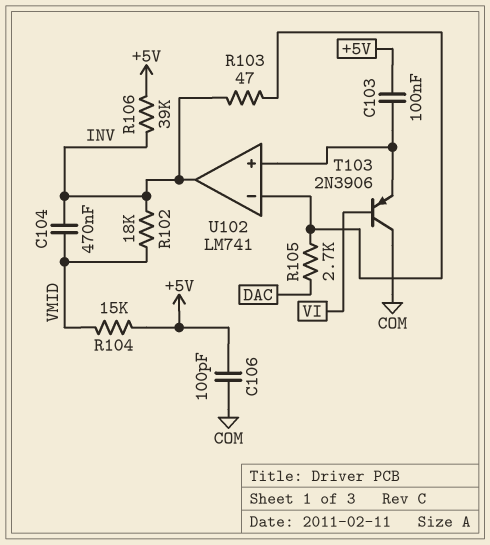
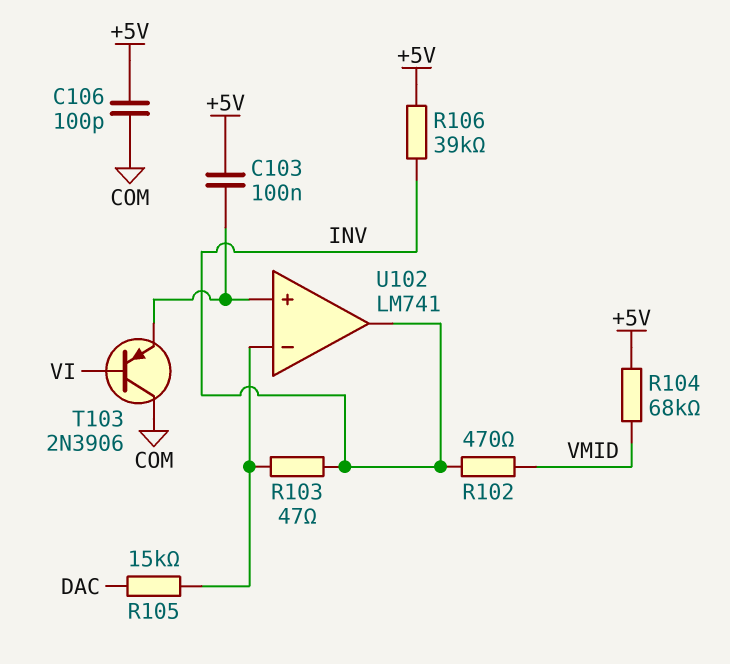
C104: 470nF (INV, VMID) -> none
R102: 18k (INV, VMID) -> 470 (INV, VMID)
R104: 15k (+5V, VMID) -> 68k (+5V, VMID)
R105: 2.7k (DAC, U102/in-) -> 15k (DAC, U102/in-)

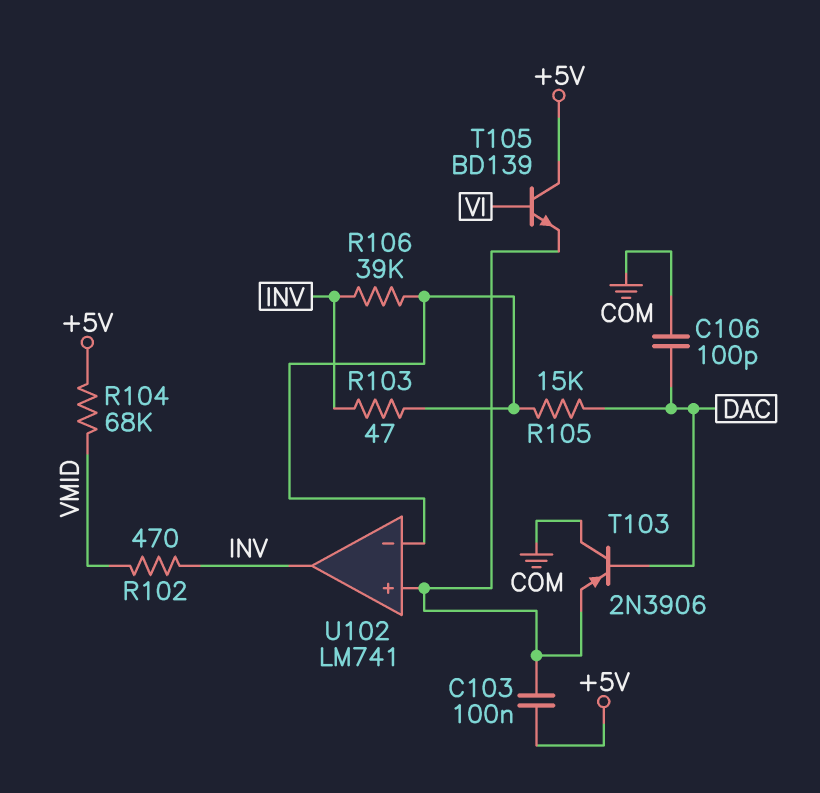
C106: 100pF (+5V, COM) -> 100pF (COM, DAC)
R106: 39k (+5V, INV) -> 39k (INV, U102/in-)
T103: PNP 2N3906 (B VI, C COM, E U102/in+) -> PNP 2N3906 (B DAC, C COM, E U102/in+)
T105: none -> NPN BD139 (B VI, C +5V, E U102/in+)

